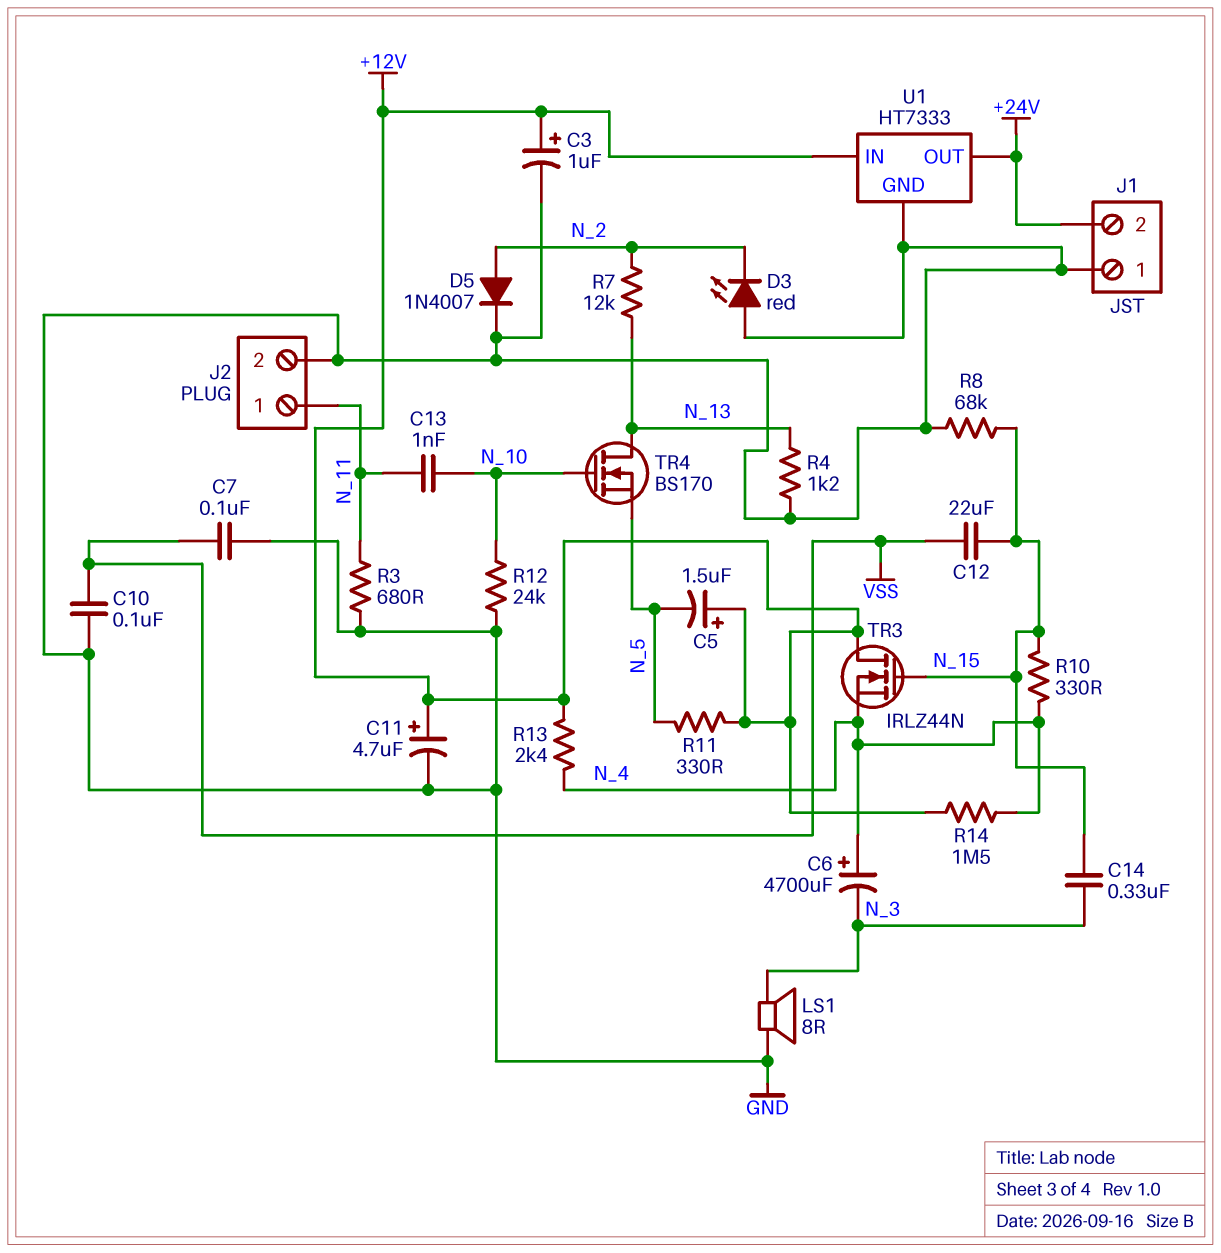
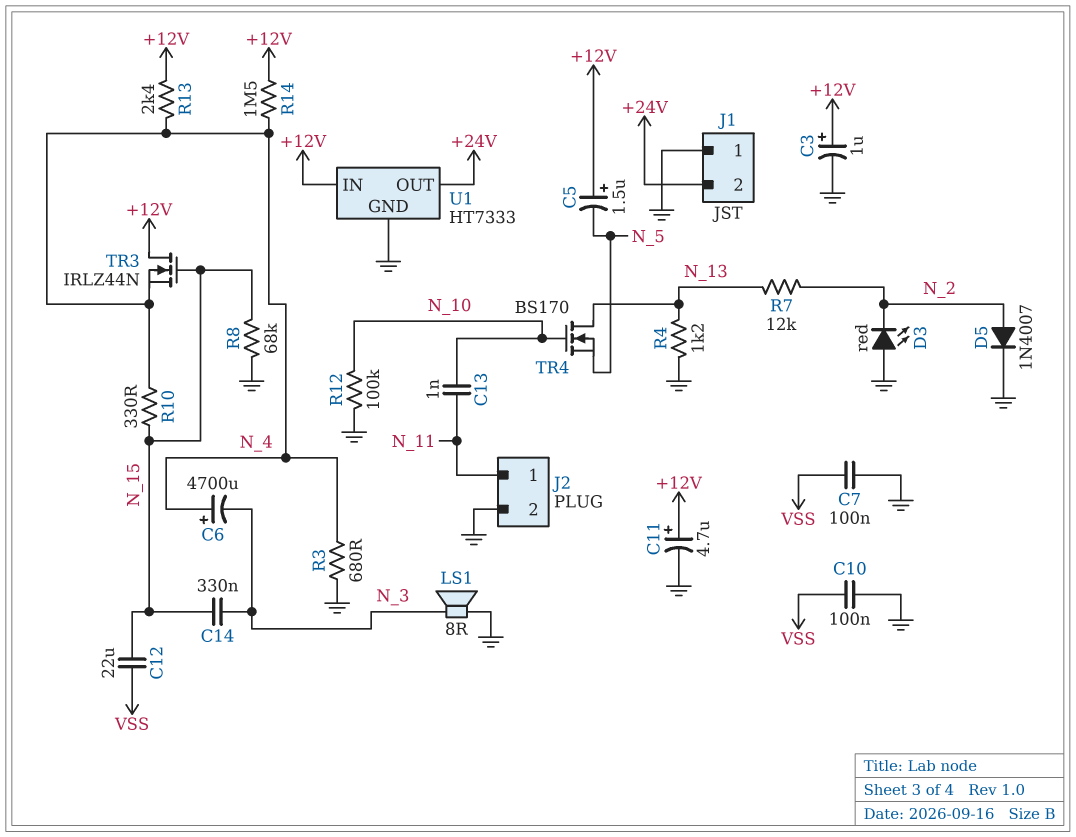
R3: 680 (GND, N_11) -> 680 (GND, N_4)
R11: 330 (+12V, N_5) -> none
R12: 24k (GND, N_10) -> 100k (GND, N_10)

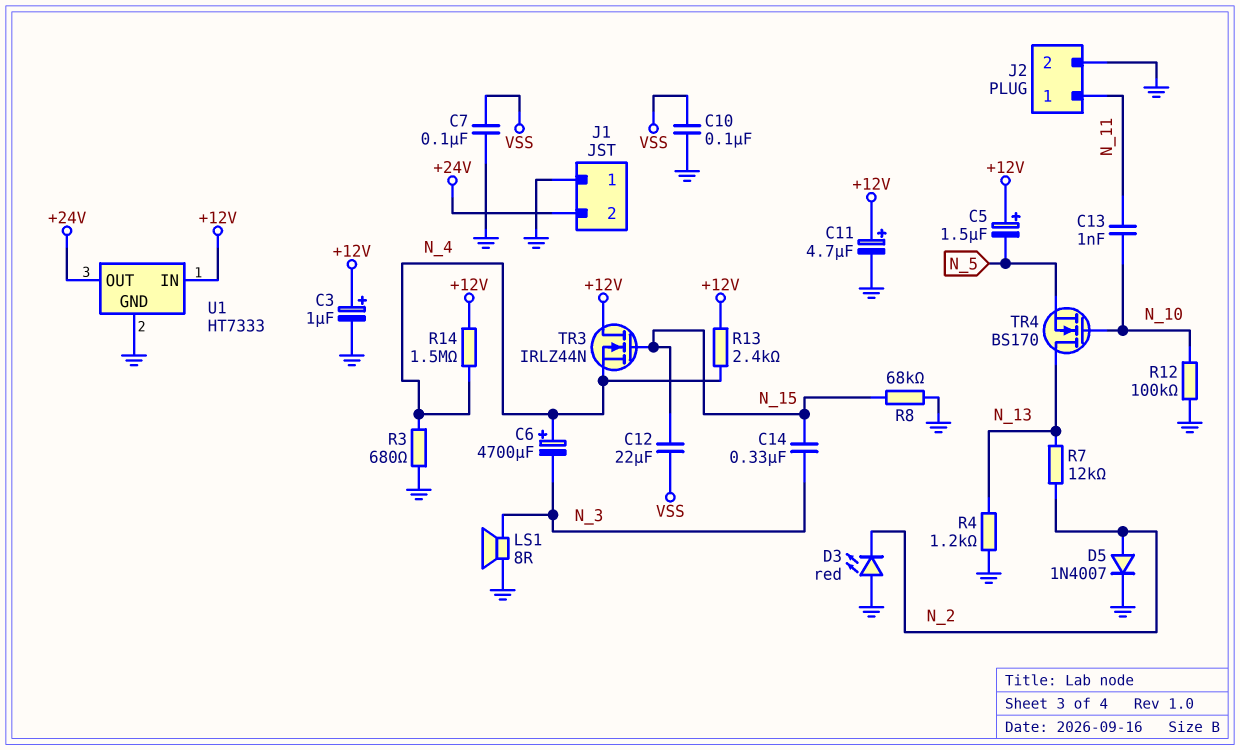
R10: 330 (N_4, N_15) -> none

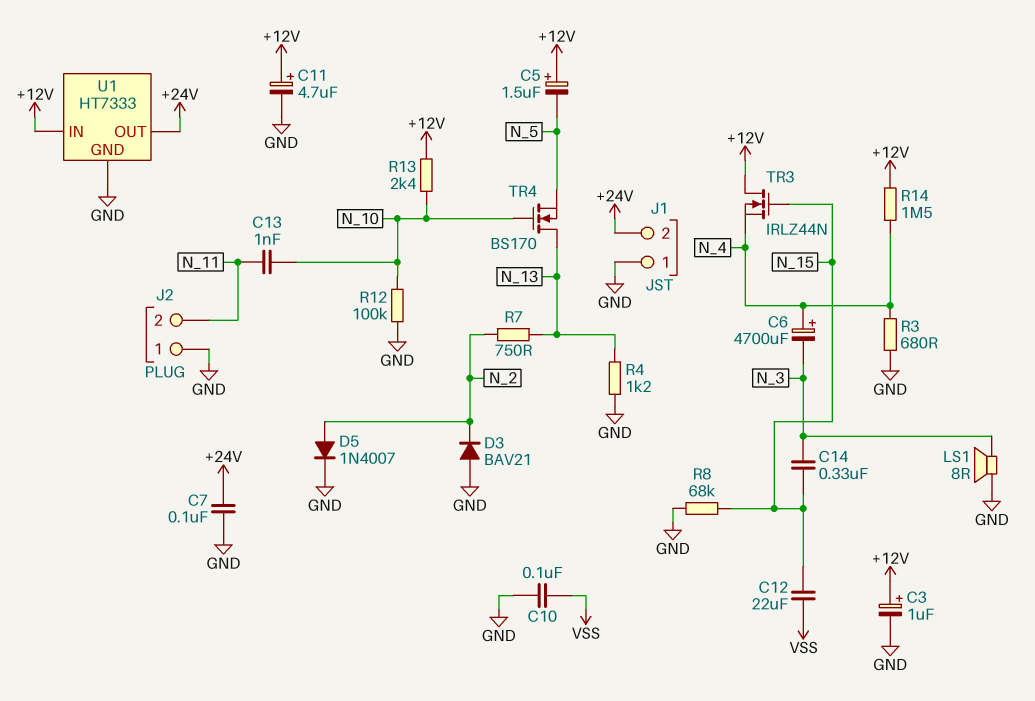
C7: 100nF (GND, VSS) -> 100nF (+24V, GND)
D3: LED red (A GND, K N_2) -> diode BAV21 (A GND, K N_2)
J2 pin 1: N_11 -> GND
J2 pin 2: GND -> N_11
R7: 12k (N_2, N_13) -> 750 (N_2, N_13)
R13: 2.4k (+12V, N_4) -> 2.4k (+12V, N_10)

